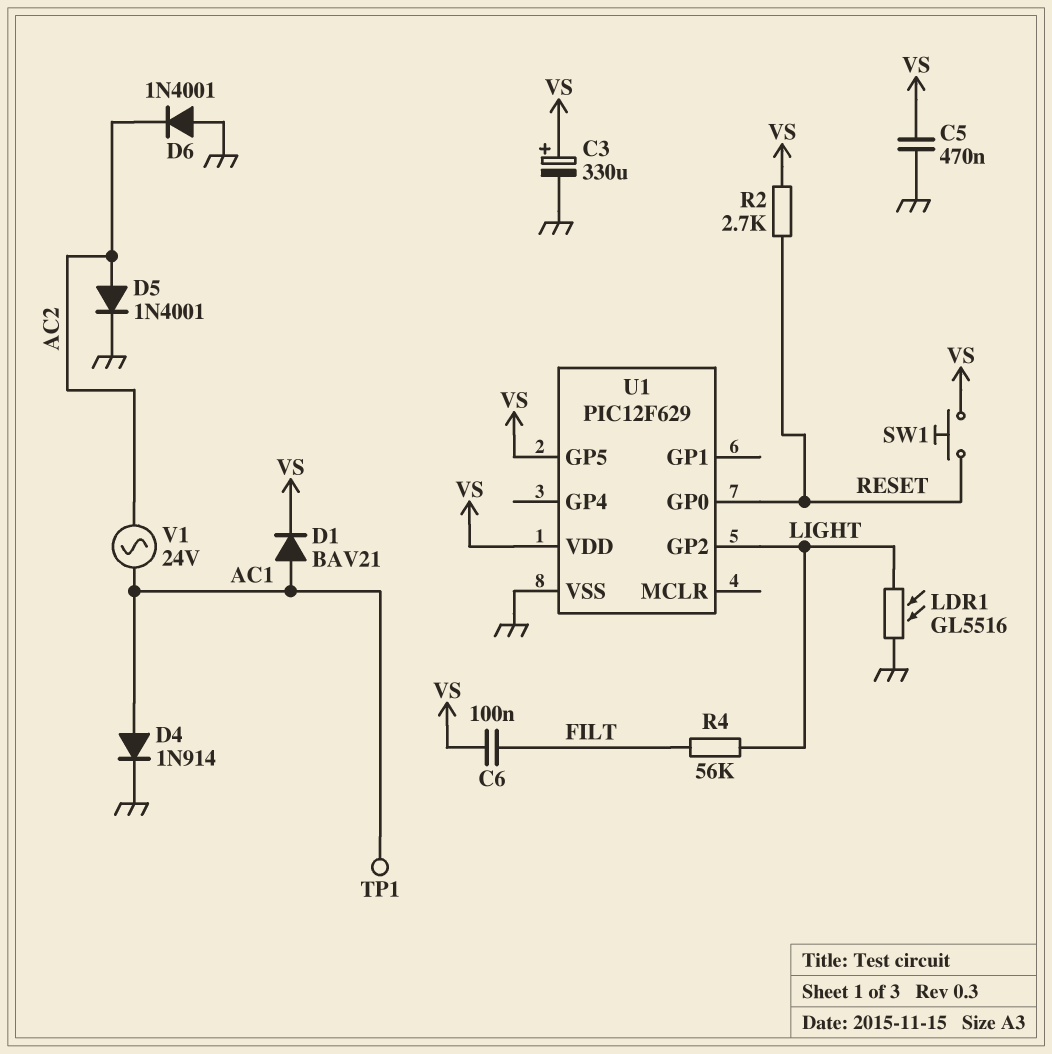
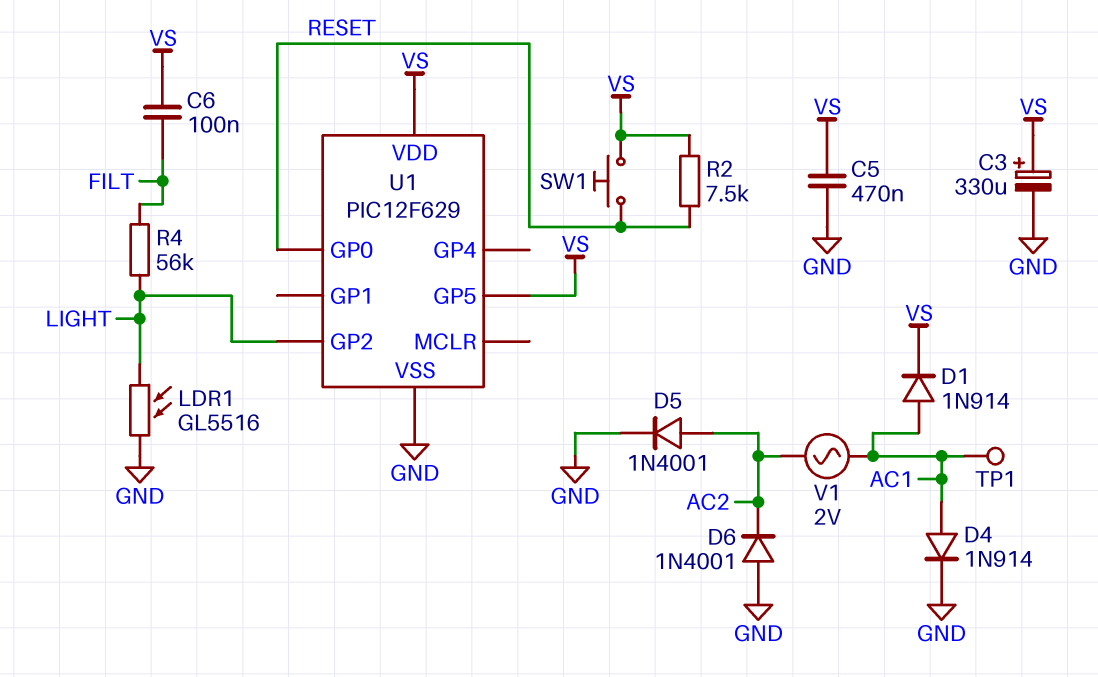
D1: diode BAV21 (A AC1, K VS) -> diode 1N914 (A AC1, K VS)
R2: 2.7k (RESET, VS) -> 7.5k (RESET, VS)
V1: AC 24V (AC1, AC2) -> AC 2V (AC1, AC2)

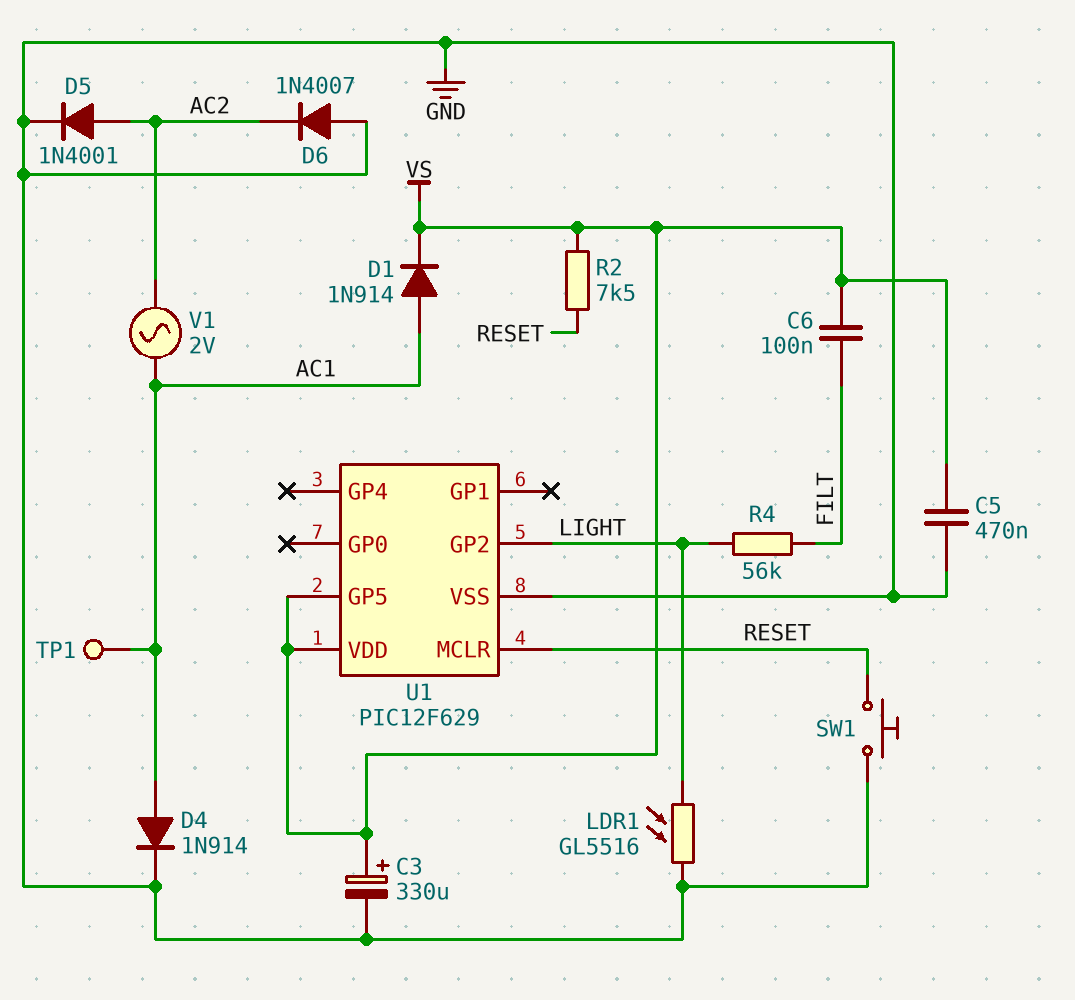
D6: diode 1N4001 (A GND, K AC2) -> diode 1N4007 (A GND, K AC2)
SW1: button (RESET, VS) -> button (GND, RESET)
U1 pin GP0: RESET -> none
U1 pin MCLR: none -> RESET

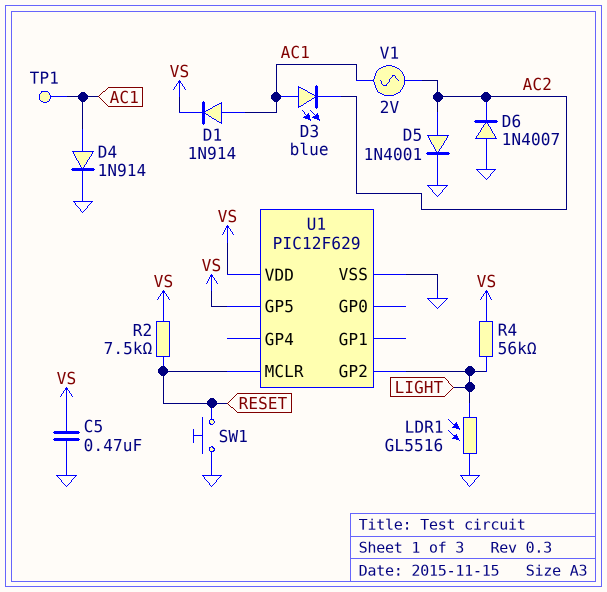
C3: 330uF (plus VS, minus GND) -> none
C6: 100nF (FILT, VS) -> none
D3: none -> LED blue (A AC1, K AC2)
R4: 56k (FILT, LIGHT) -> 56k (LIGHT, VS)

